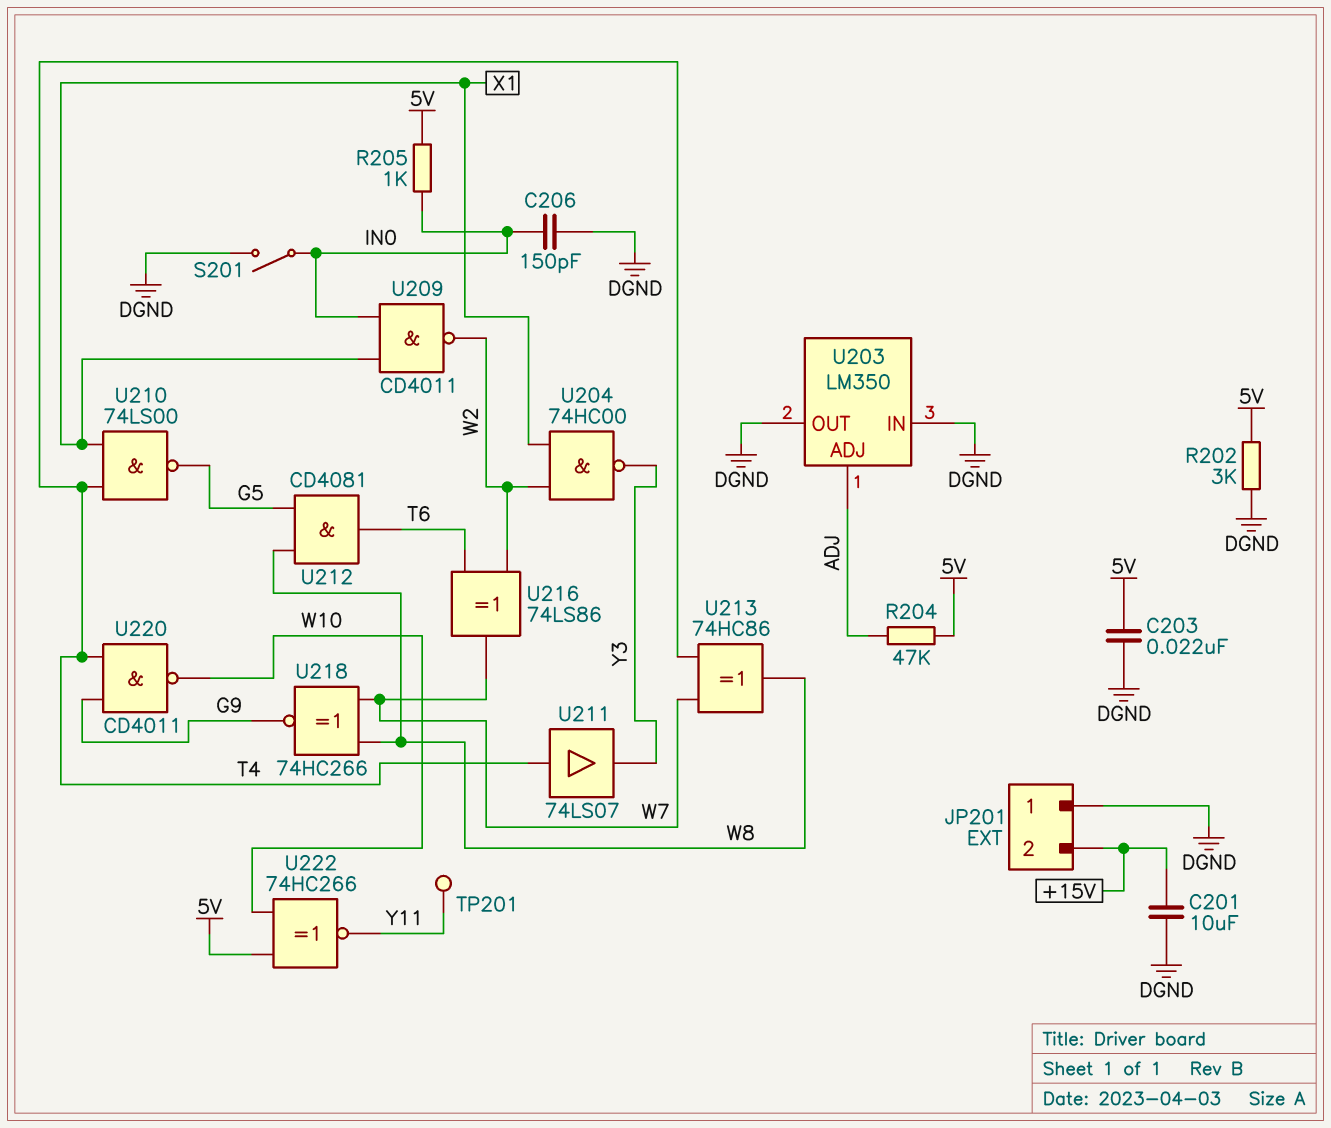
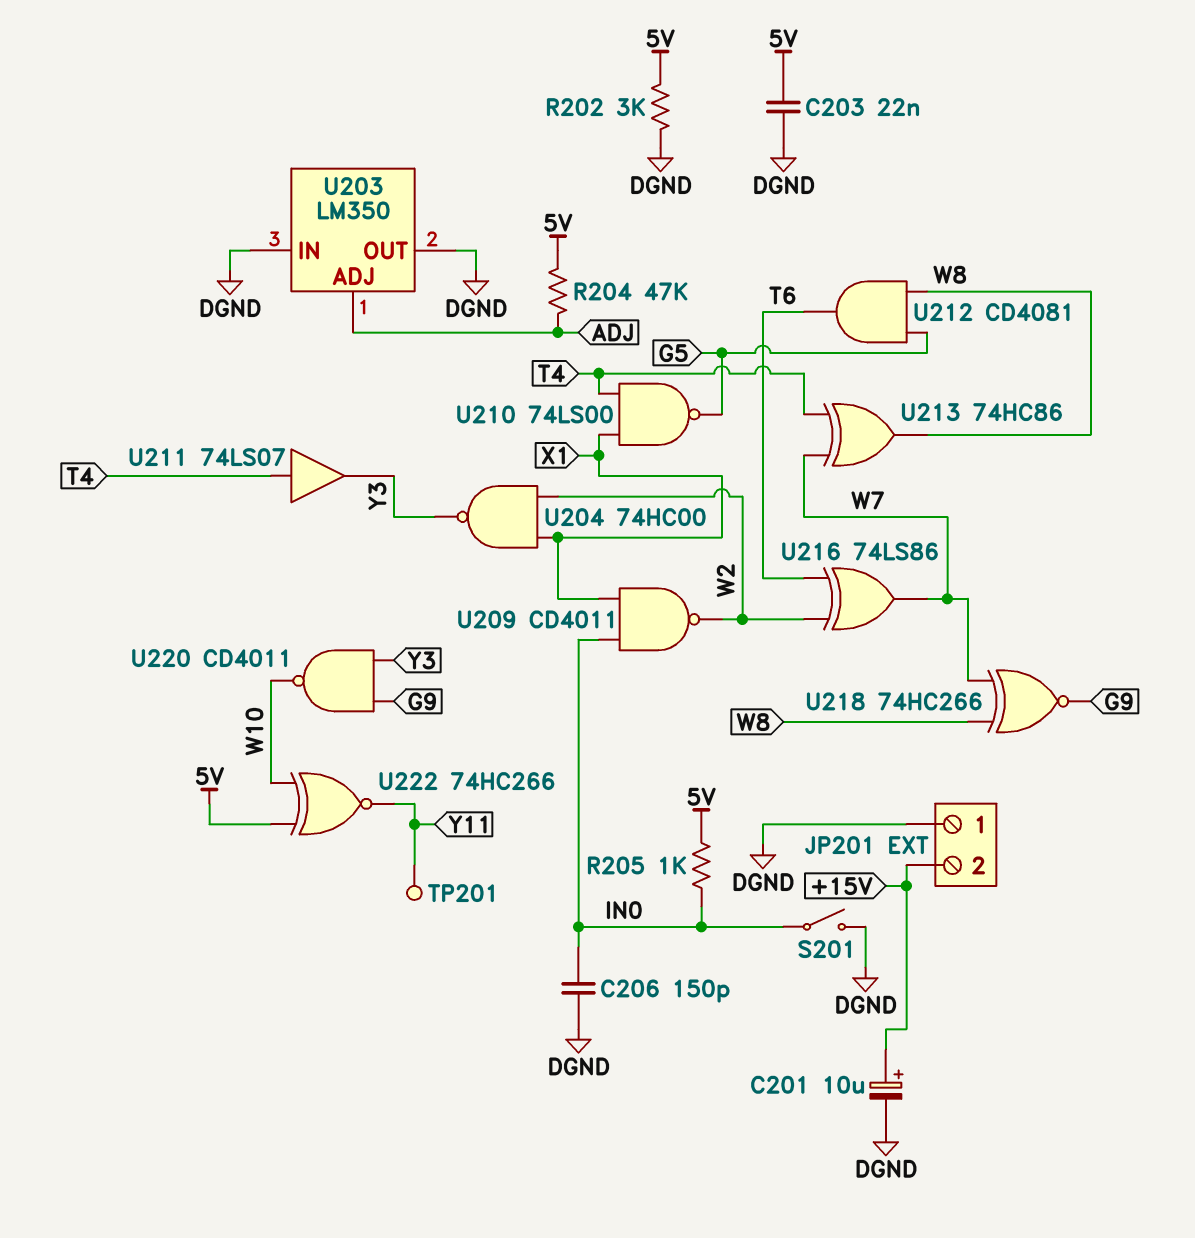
C201: 10uF (+15V, DGND) -> 10uF (plus +15V, minus DGND)
U220: NAND CD4011 (in G9, in T4, out W10) -> NAND CD4011 (in G9, in Y3, out W10)

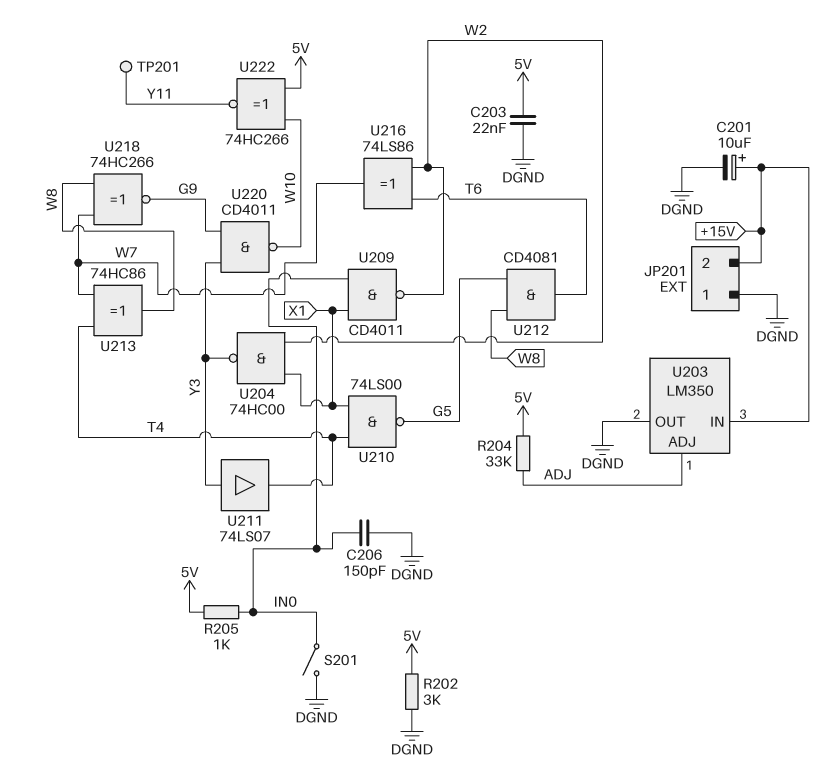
R204: 47k (5V, ADJ) -> 33k (5V, ADJ)
U203 pin IN: DGND -> +15V
U211: buffer 74LS07 (in T4, out Y3) -> buffer 74LS07 (in Y3, out T4)

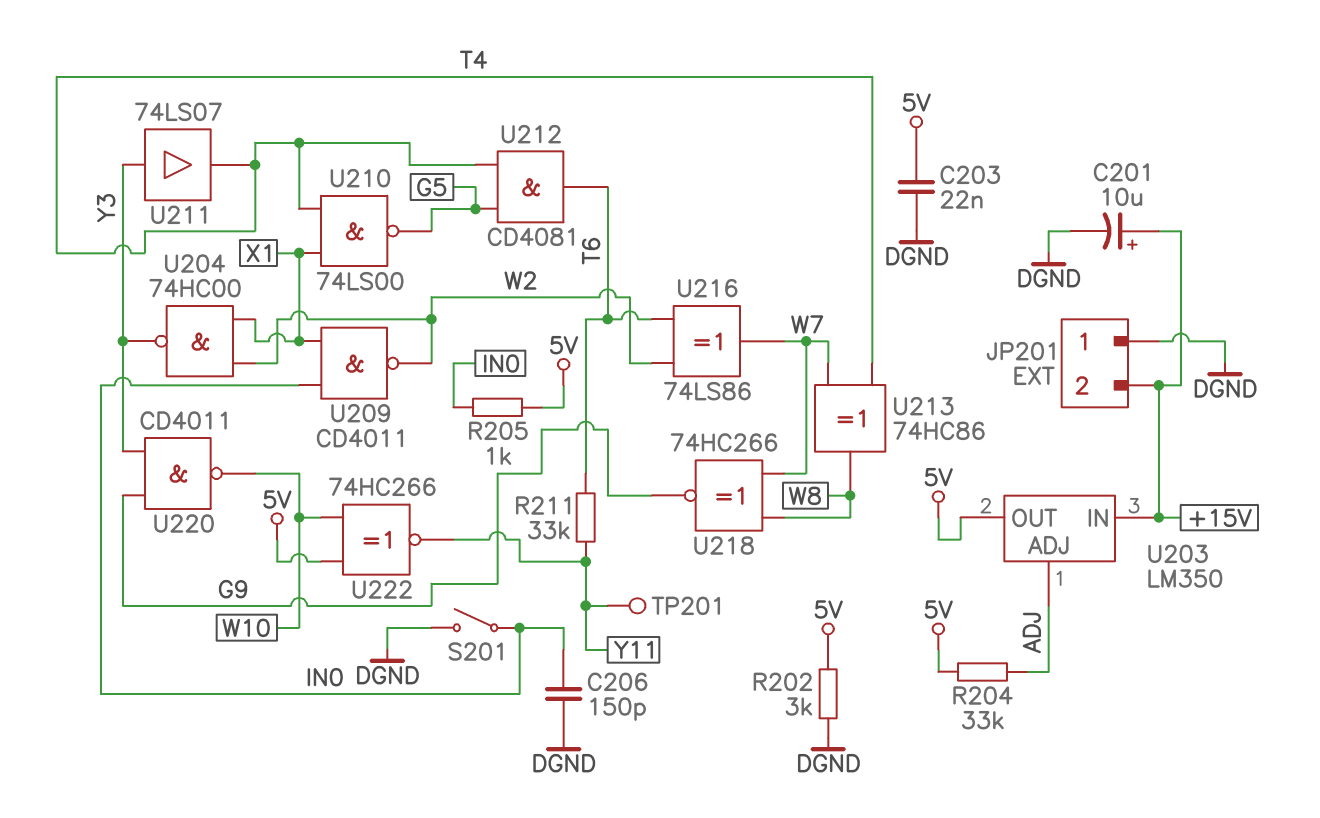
R211: none -> 33k (T6, Y11)
U203 pin OUT: DGND -> 5V
U212: AND CD4081 (in G5, in W8, out T6) -> AND CD4081 (in G5, in T4, out T6)

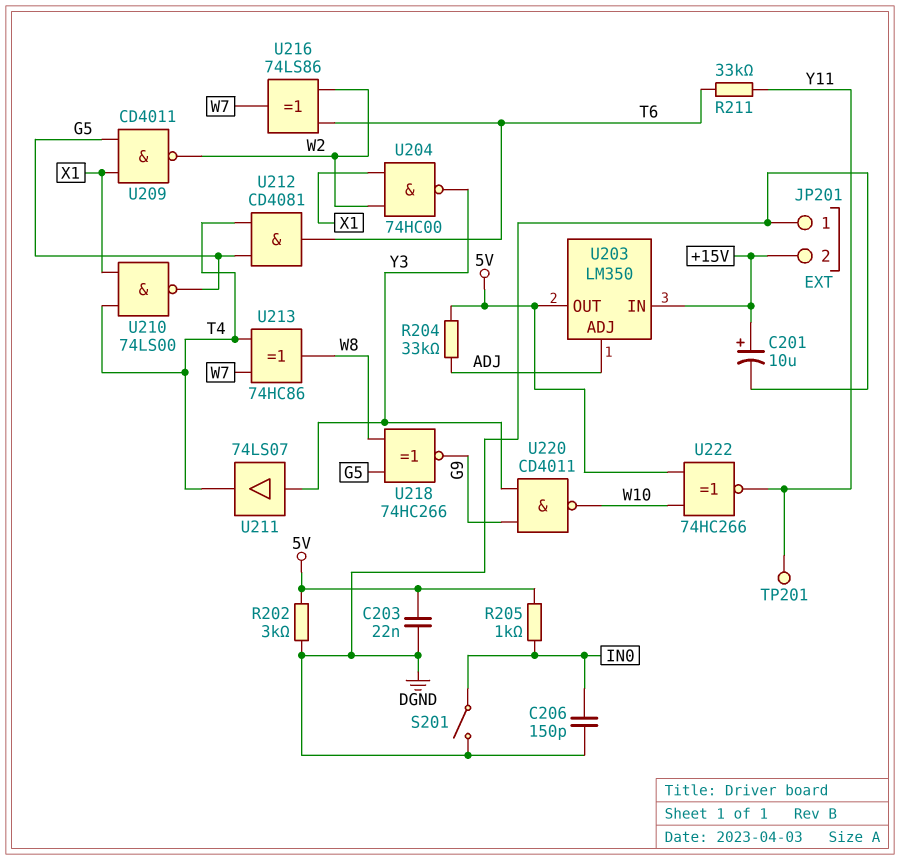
U209: NAND CD4011 (in IN0, in X1, out W2) -> NAND CD4011 (in G5, in X1, out W2)
U218: XNOR 74HC266 (in W7, in W8, out G9) -> XNOR 74HC266 (in G5, in W8, out G9)

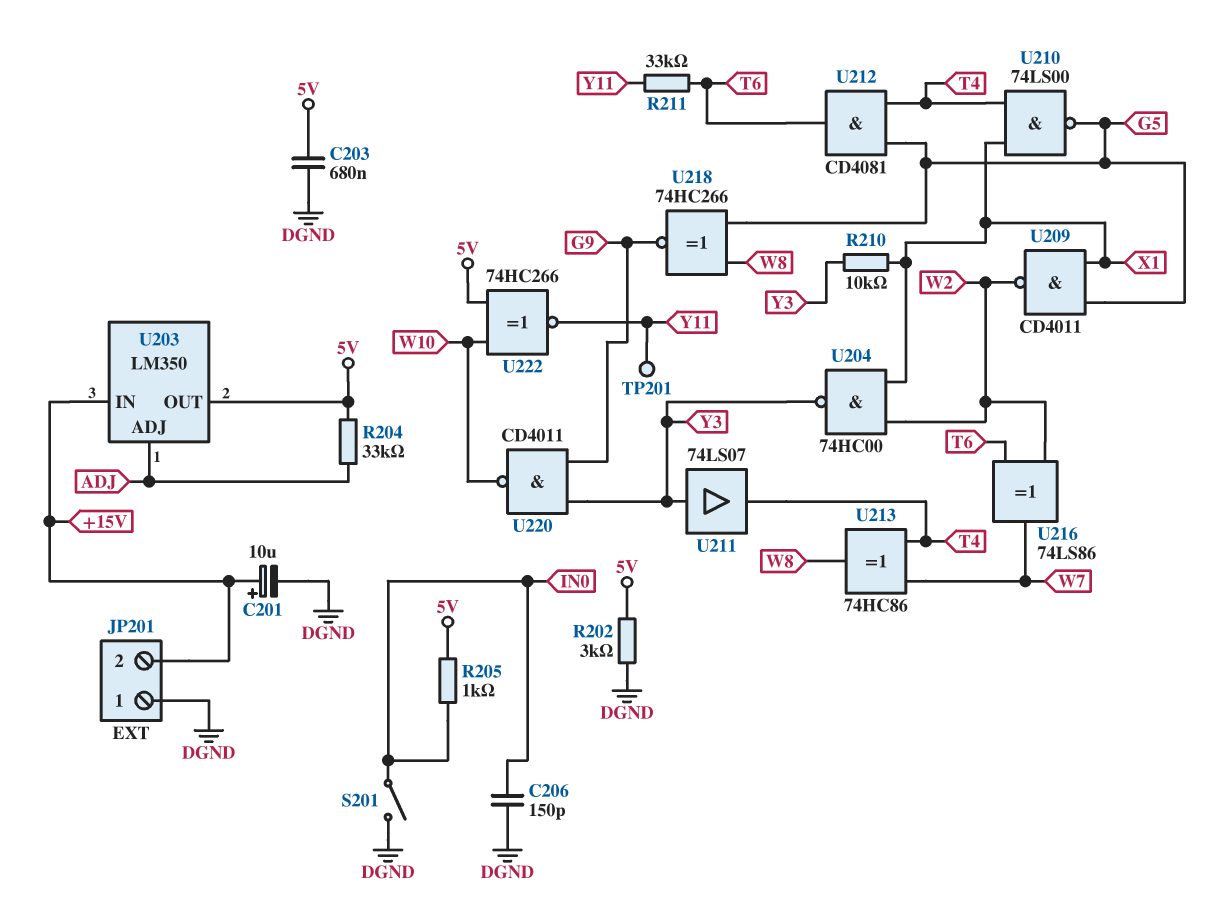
C203: 22nF (5V, DGND) -> 680nF (5V, DGND)
R210: none -> 10k (X1, Y3)

